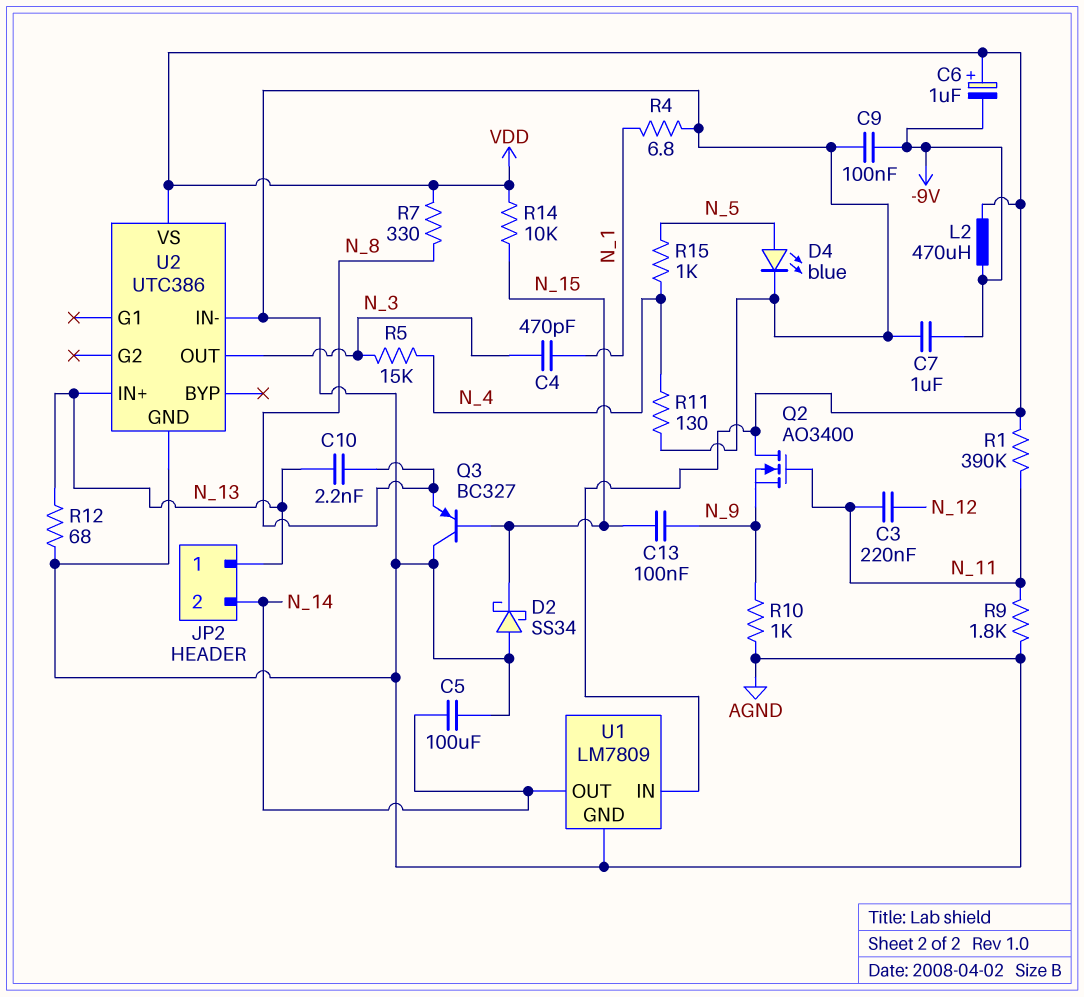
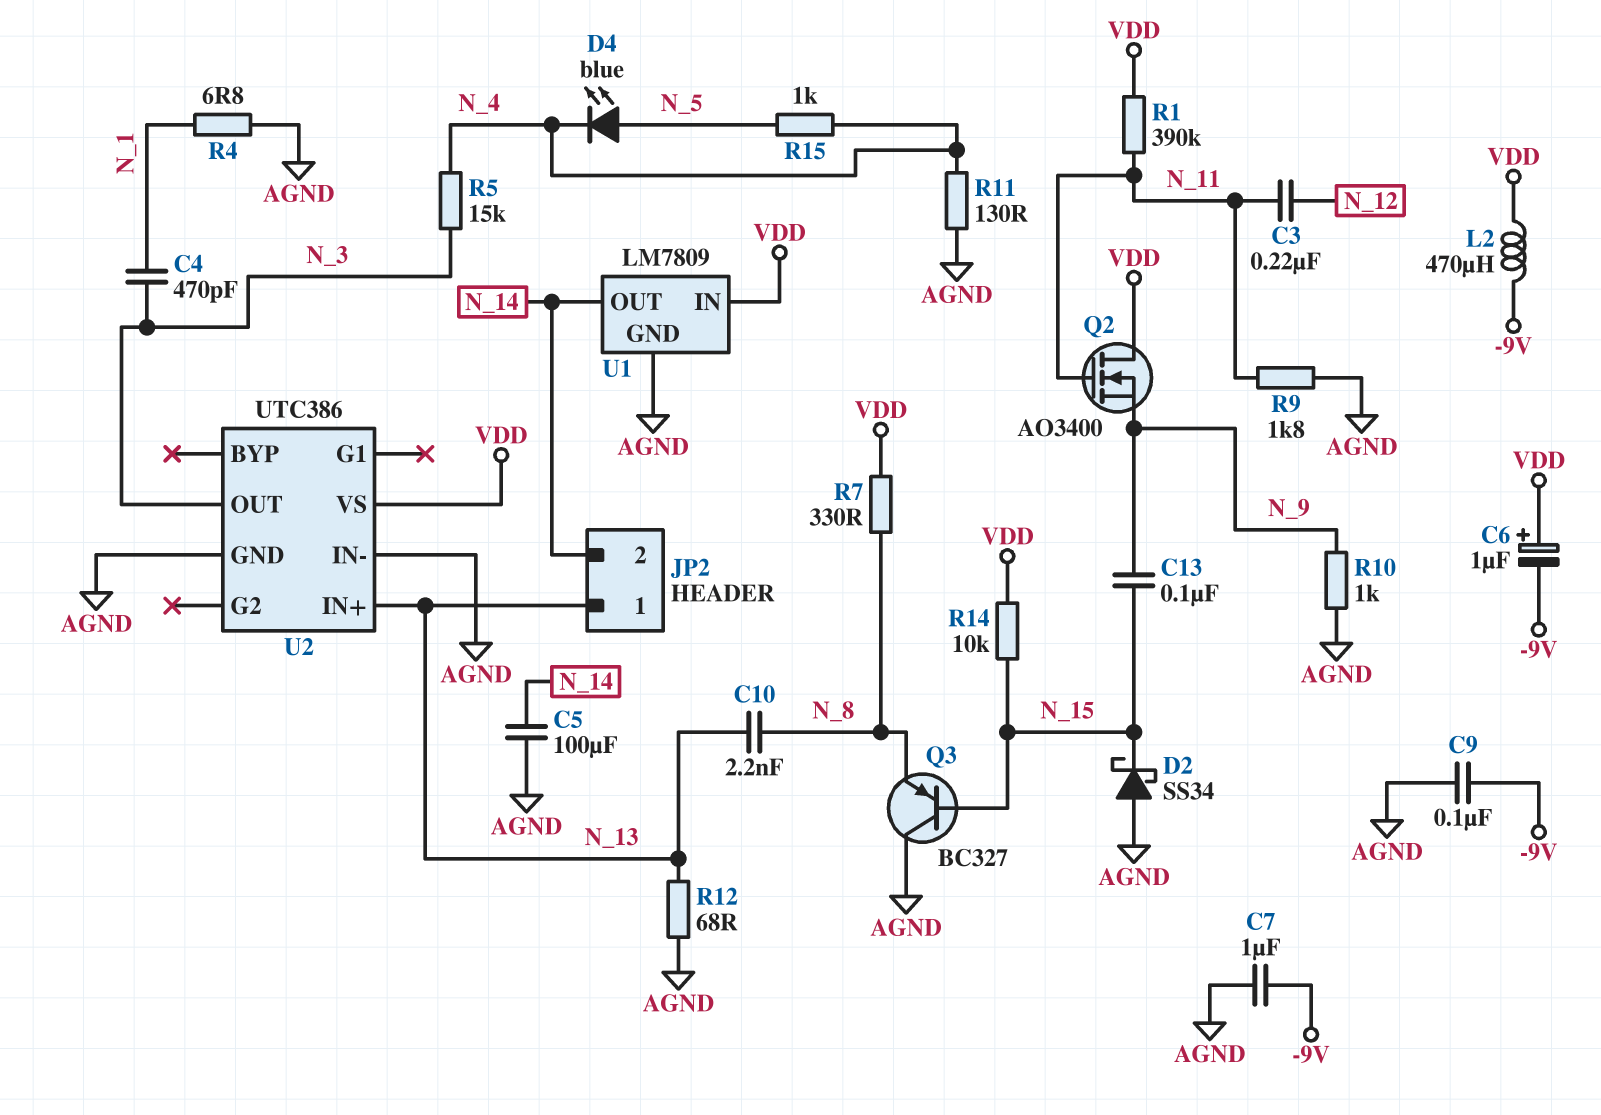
D4: LED blue (A N_5, K AGND) -> LED blue (A N_5, K N_4)

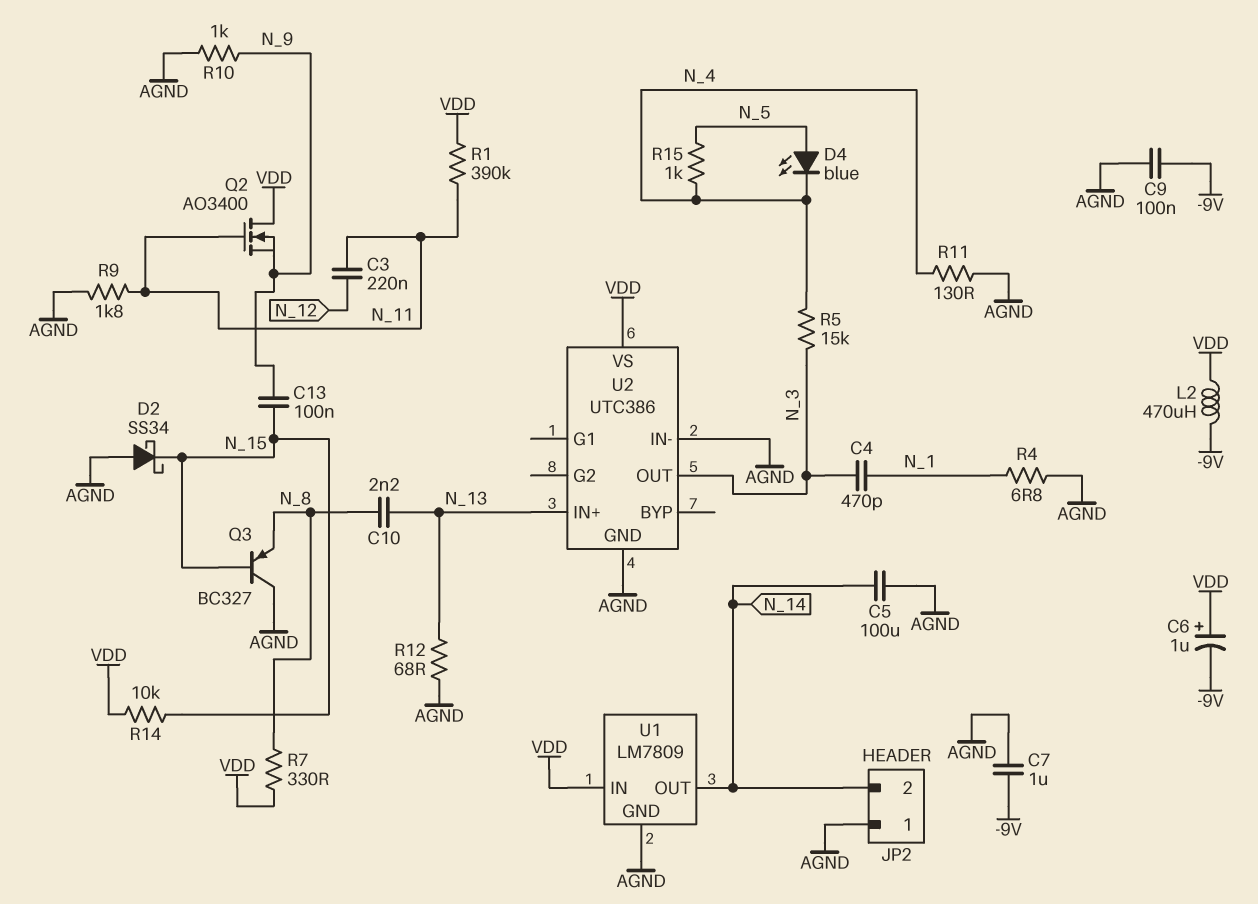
JP2 pin 1: N_13 -> AGND

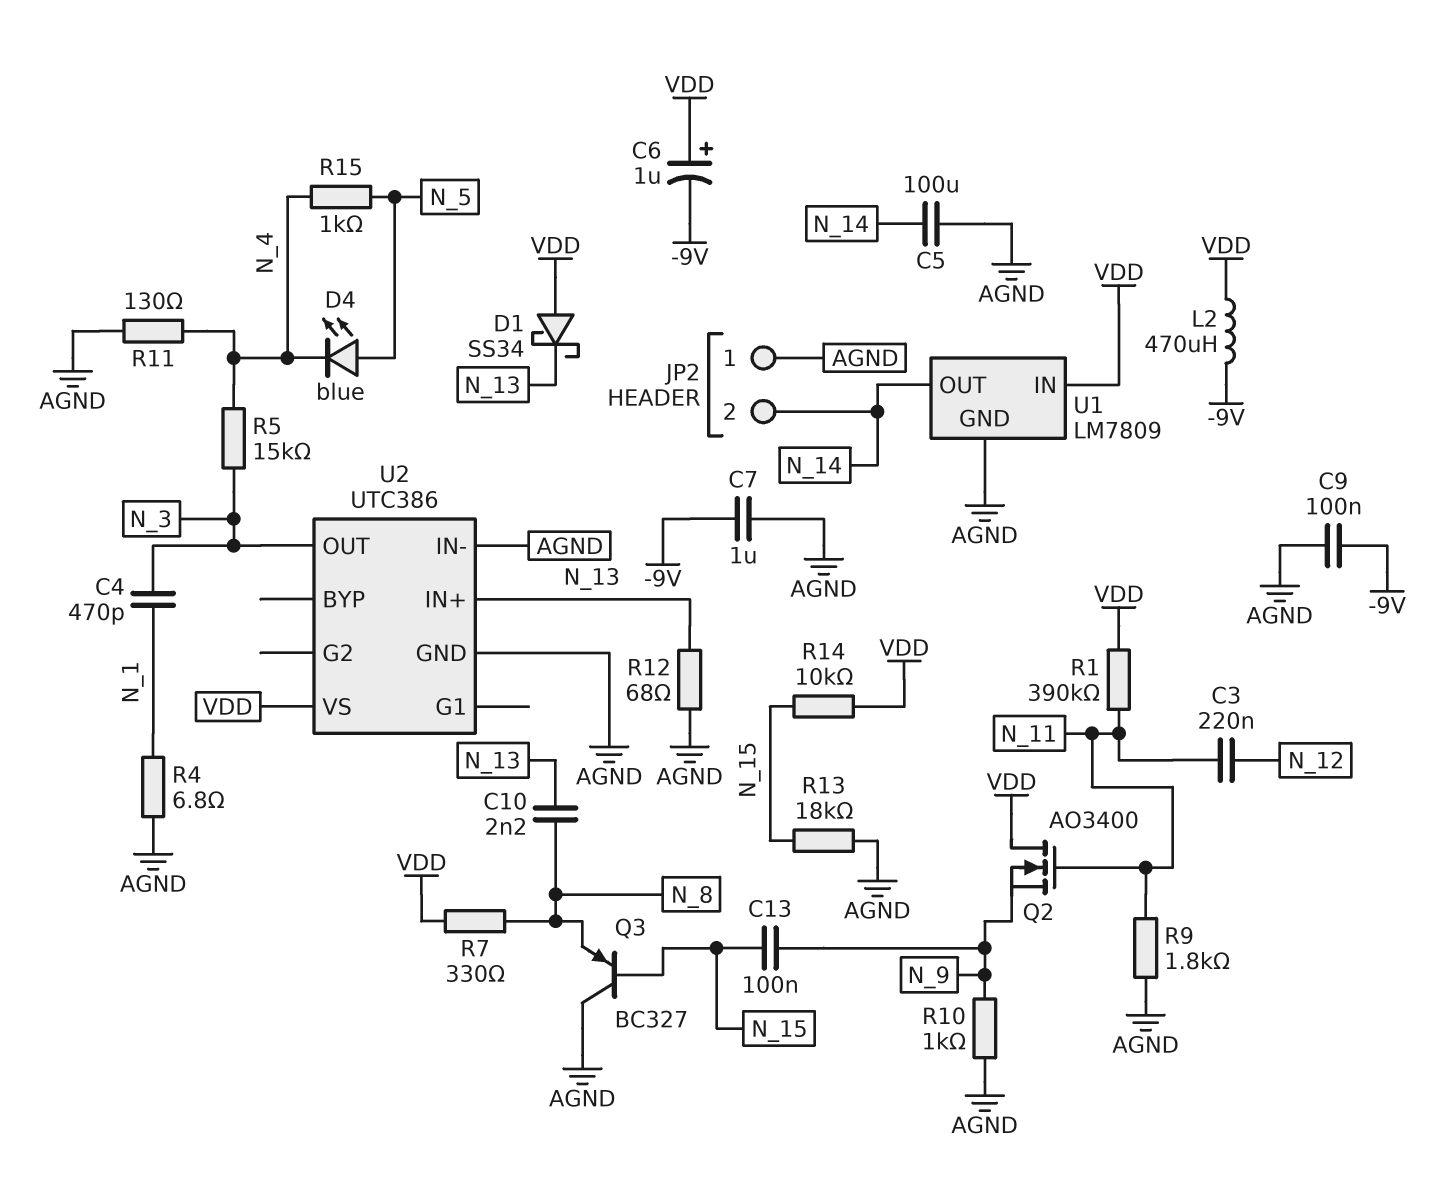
D1: none -> schottky SS34 (A VDD, K N_13)
D2: schottky SS34 (A AGND, K N_15) -> none
R13: none -> 18k (AGND, N_15)

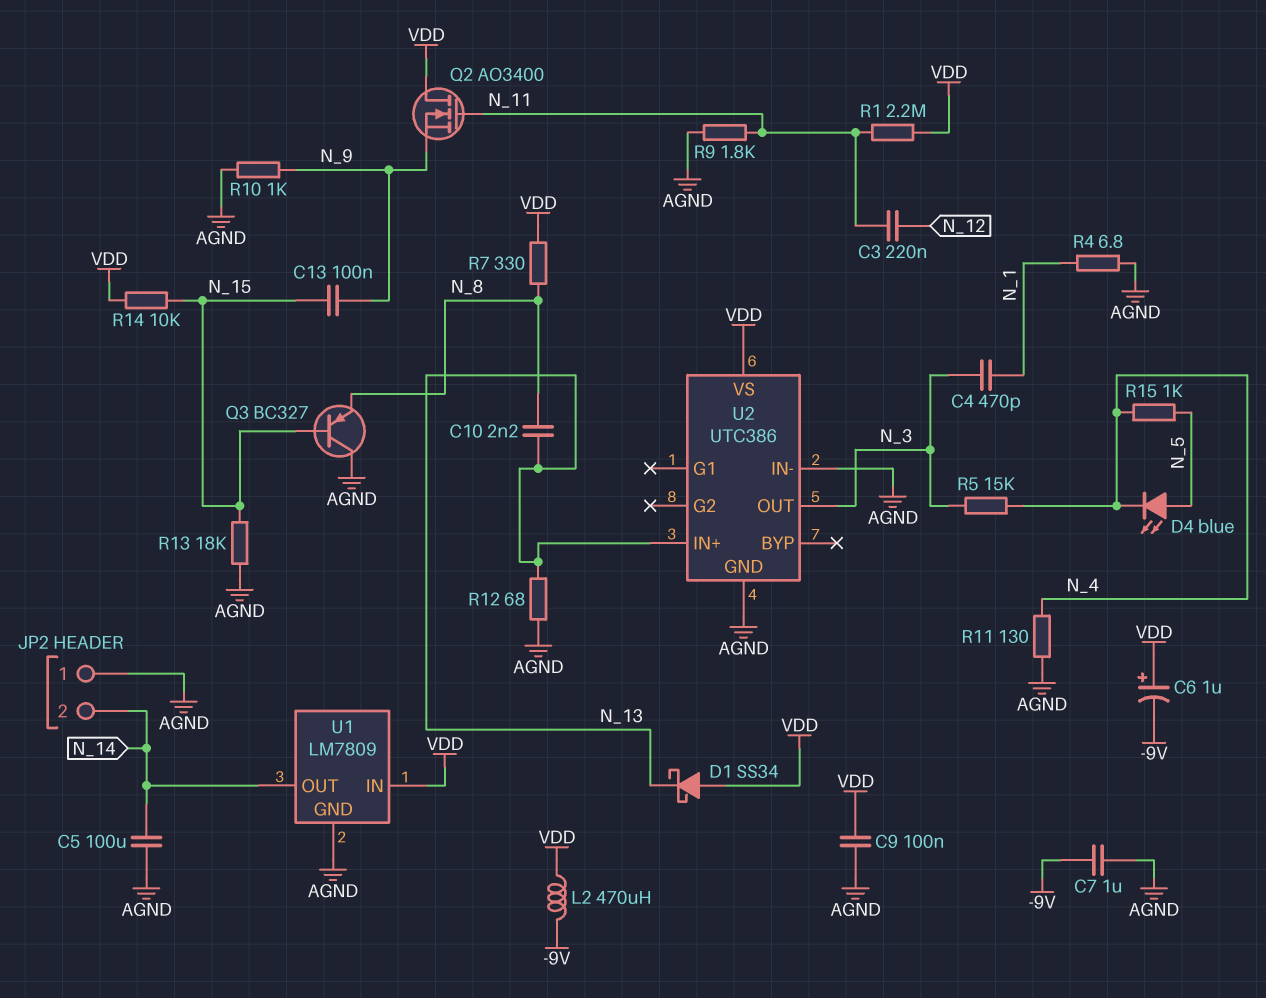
C9: 100nF (-9V, AGND) -> 100nF (AGND, VDD)
R1: 390k (N_11, VDD) -> 2.2M (N_11, VDD)

